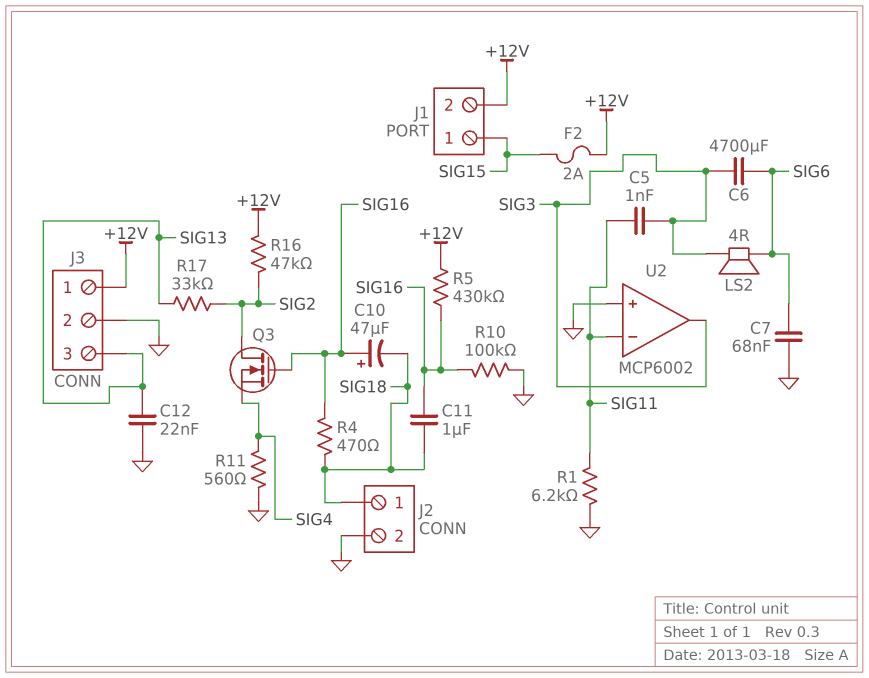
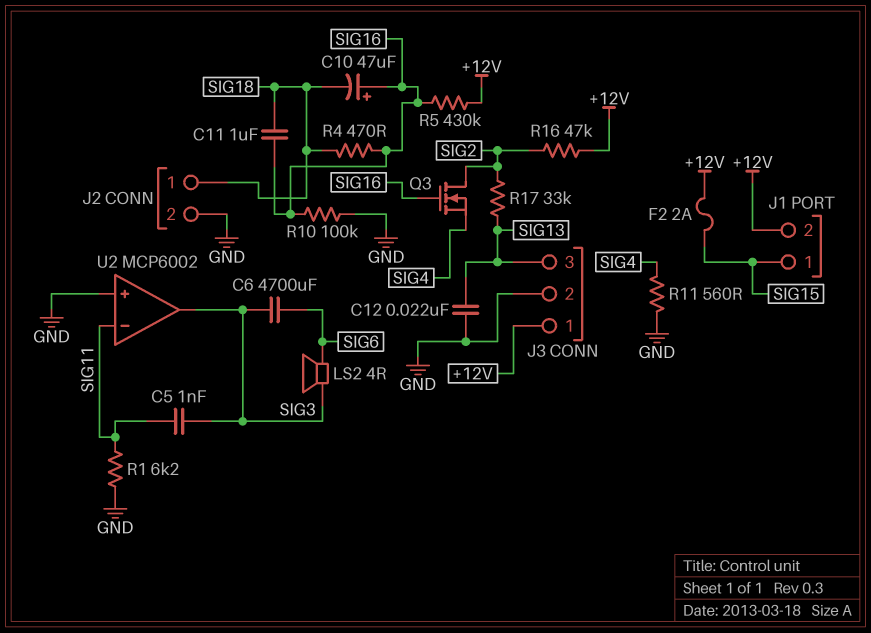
C7: 68nF (GND, SIG6) -> none

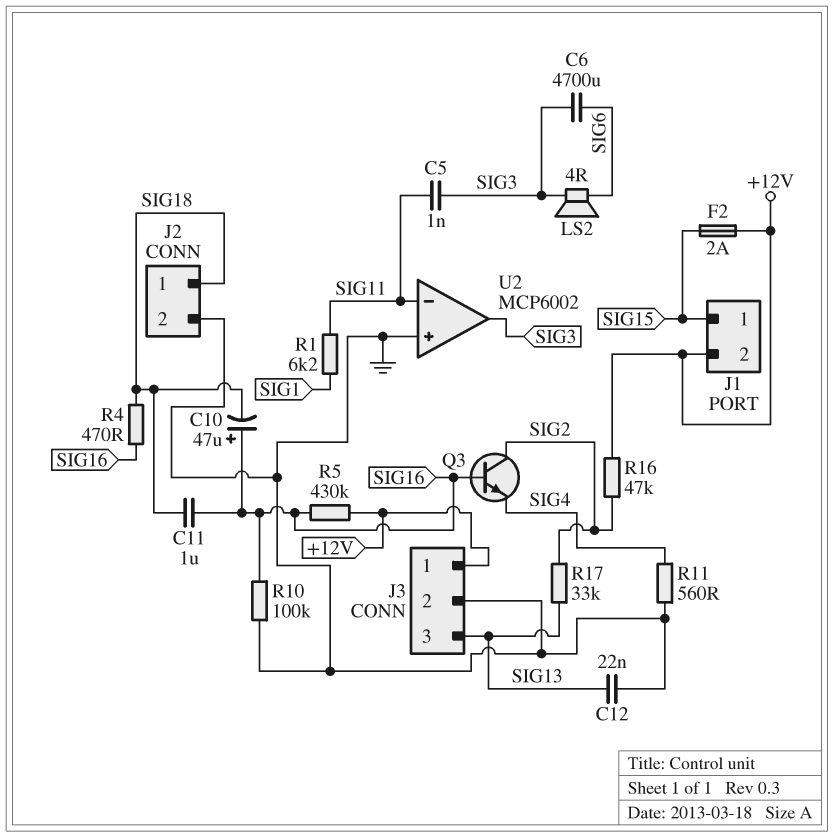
Q3: NMOS (G SIG16, D SIG2, S SIG4) -> NPN (B SIG16, C SIG2, E SIG4)
R1: 6.2k (GND, SIG11) -> 6.2k (SIG1, SIG11)

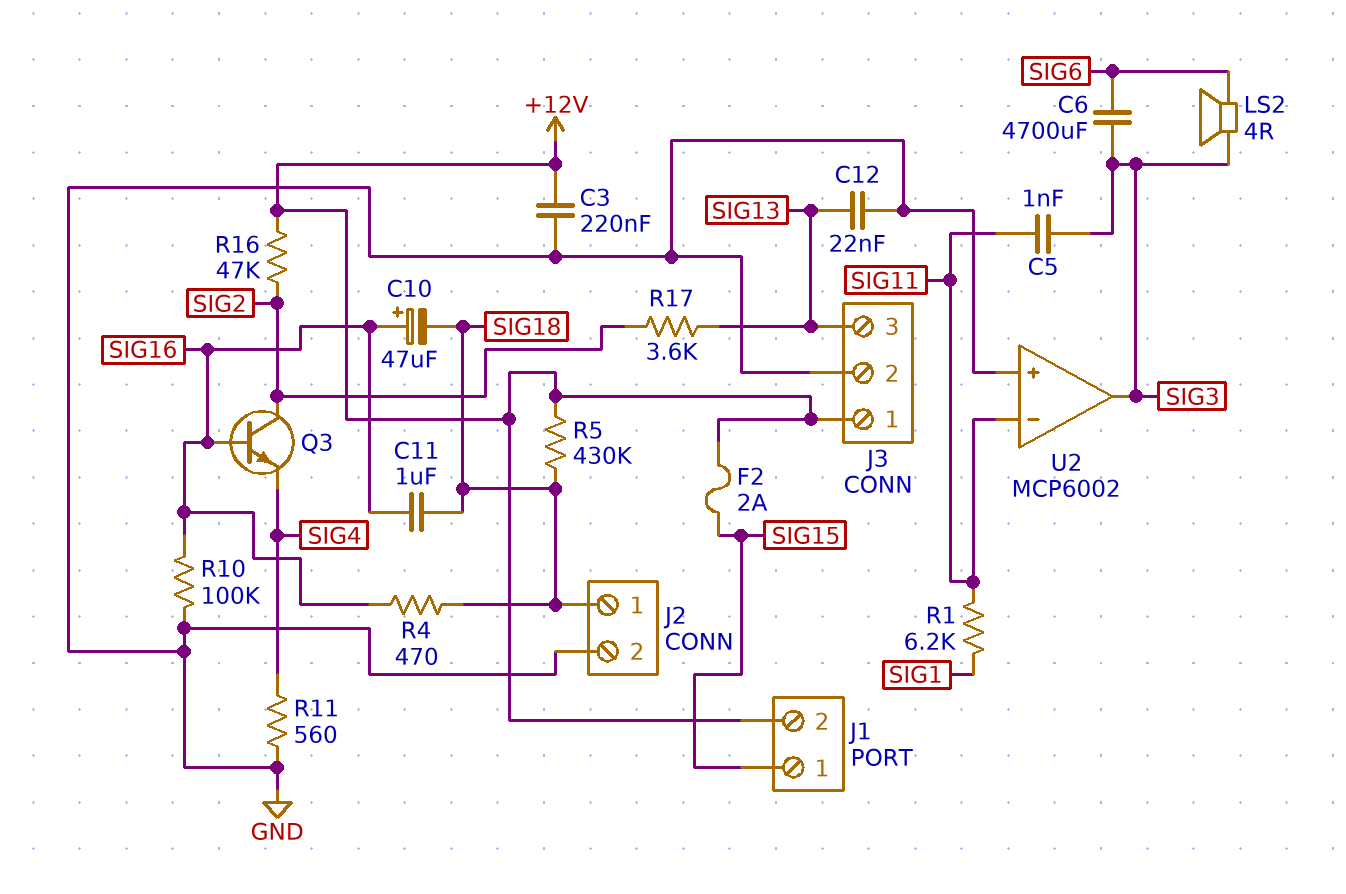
C3: none -> 220nF (+12V, GND)
R5: 430k (+12V, SIG16) -> 430k (+12V, SIG18)
R17: 33k (SIG2, SIG13) -> 3.6k (SIG2, SIG13)

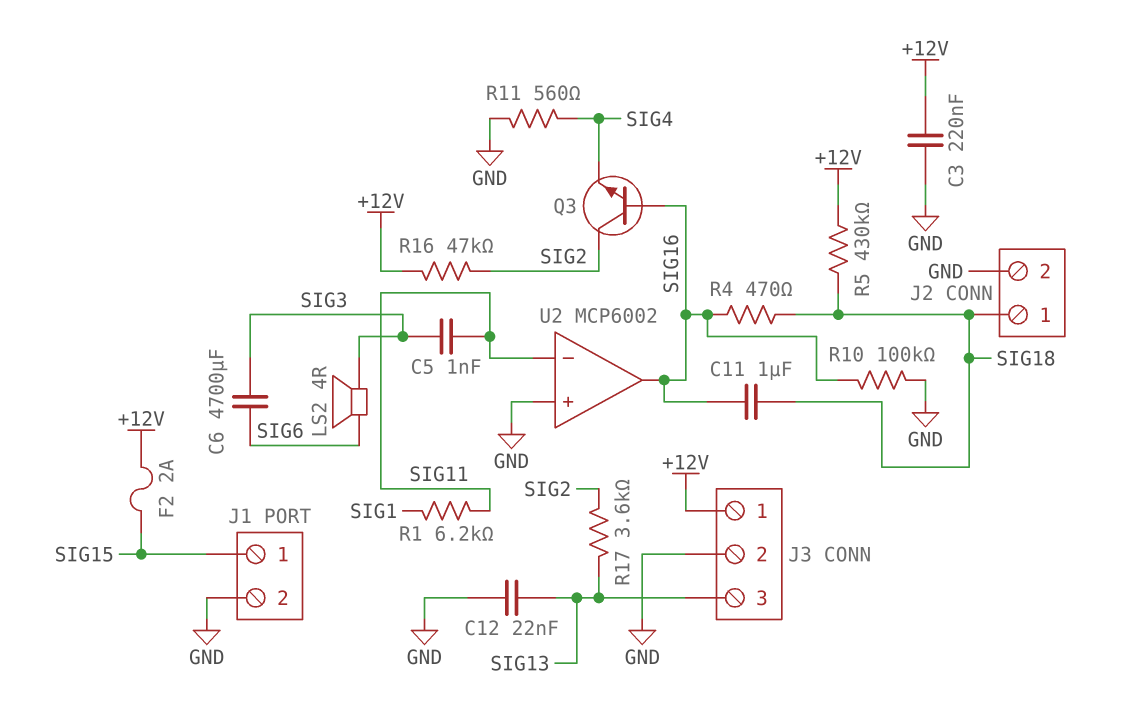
C10: 47uF (plus SIG16, minus SIG18) -> none
J1 pin 2: +12V -> GND
U2 pin out: SIG3 -> SIG16

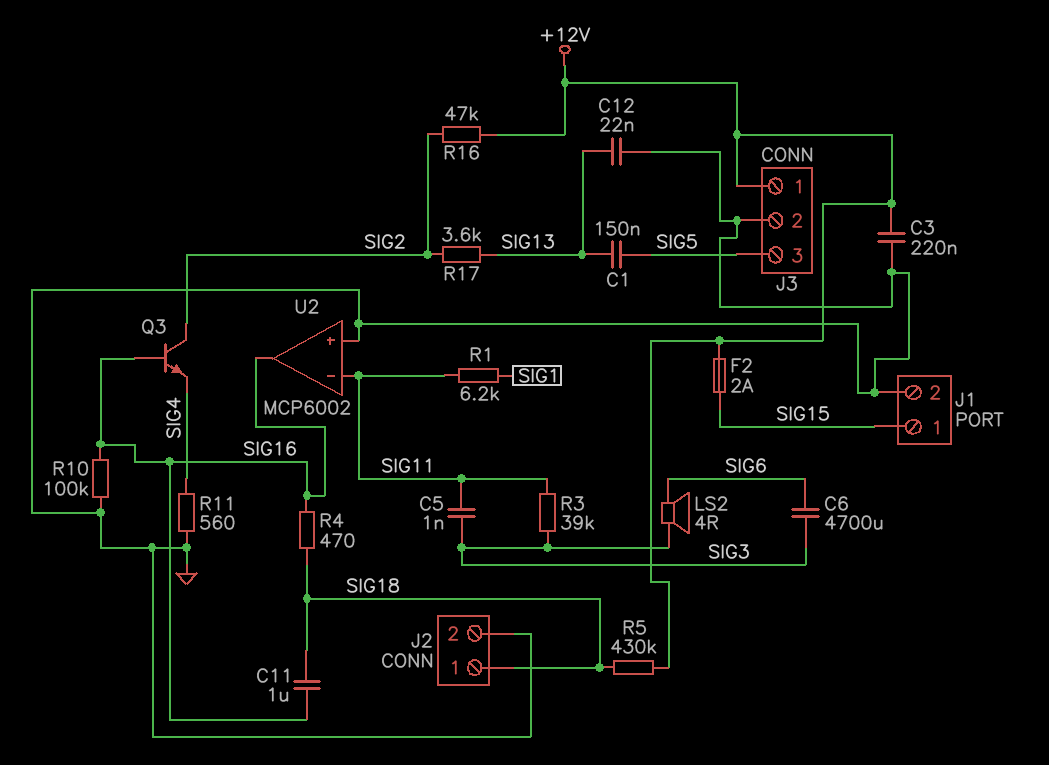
C1: none -> 150nF (SIG5, SIG13)
J3 pin 3: SIG13 -> SIG5
R3: none -> 39k (SIG3, SIG11)

